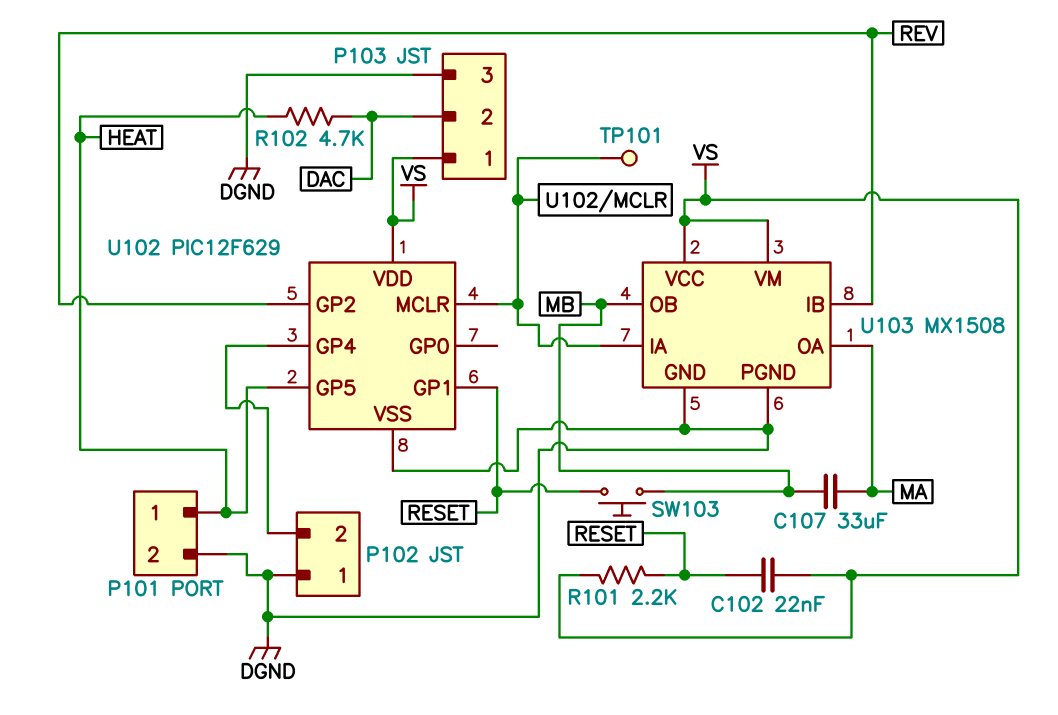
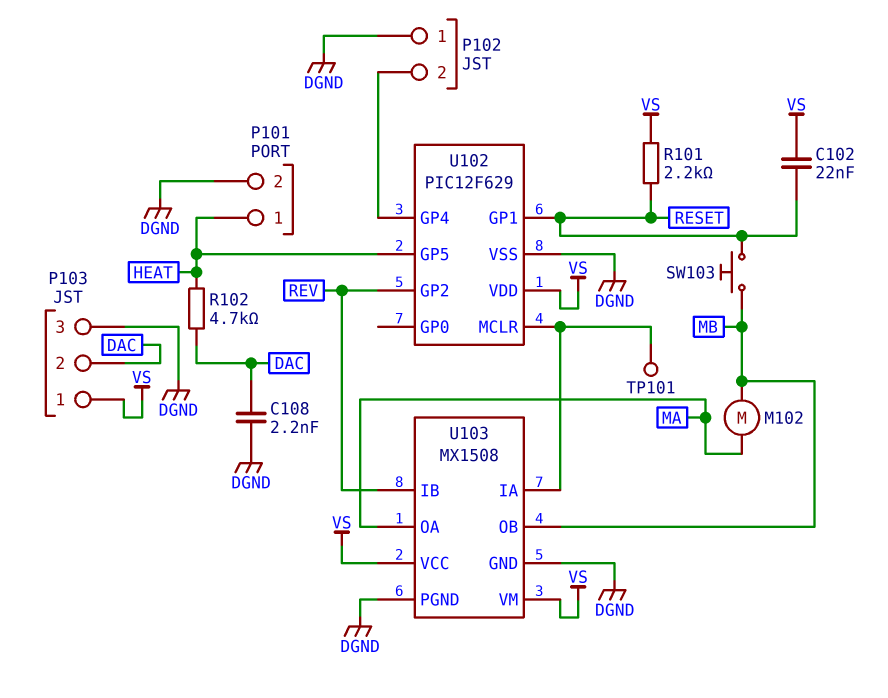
C107: 33uF (MA, MB) -> none
C108: none -> 2.2nF (DAC, DGND)
M102: none -> motor (MA, MB)

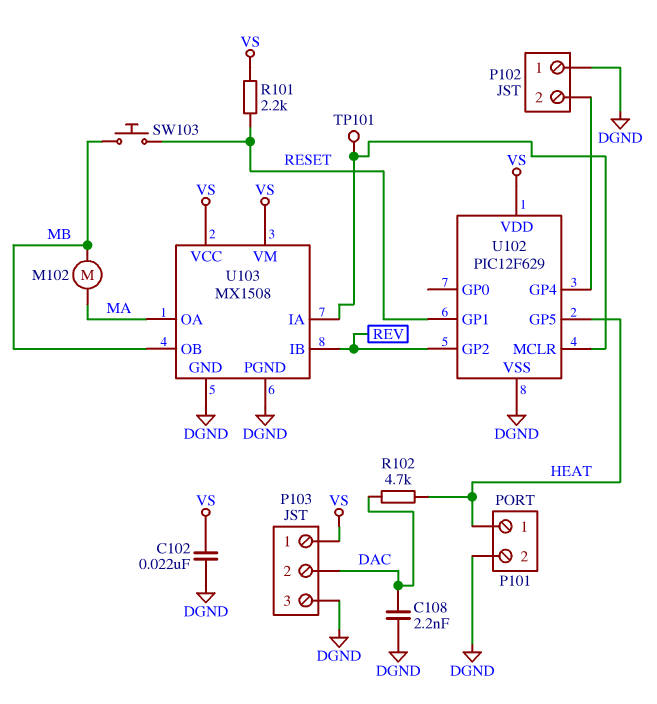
C102: 22nF (RESET, VS) -> 22nF (DGND, VS)

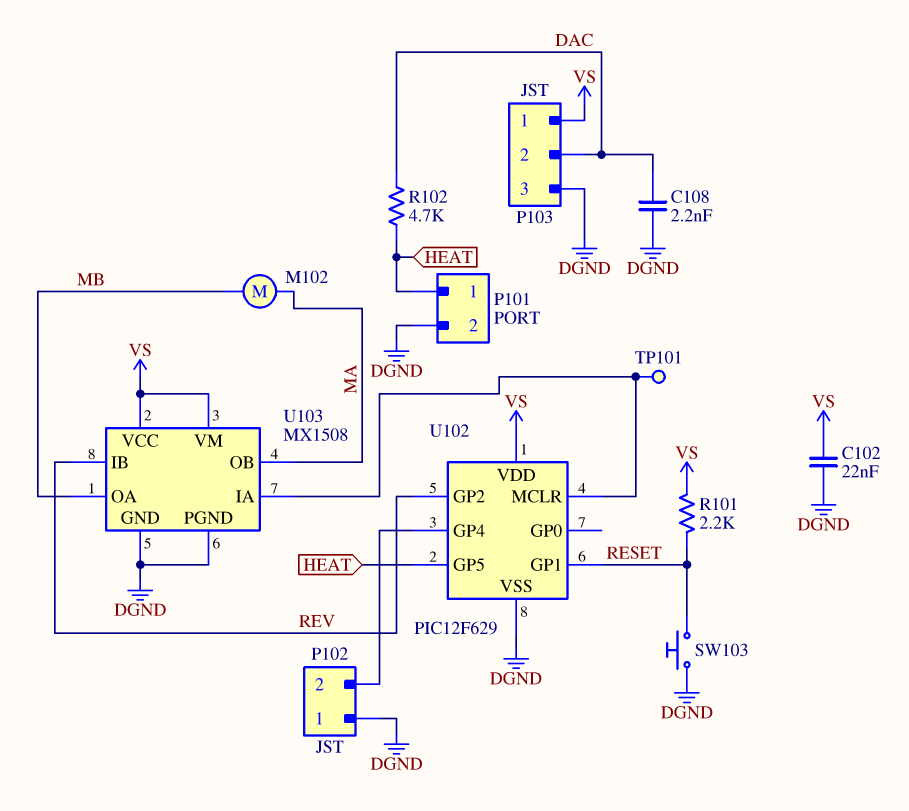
SW103: button (MB, RESET) -> button (DGND, RESET)
U103 pin OA: MA -> MB
U103 pin OB: MB -> MA

